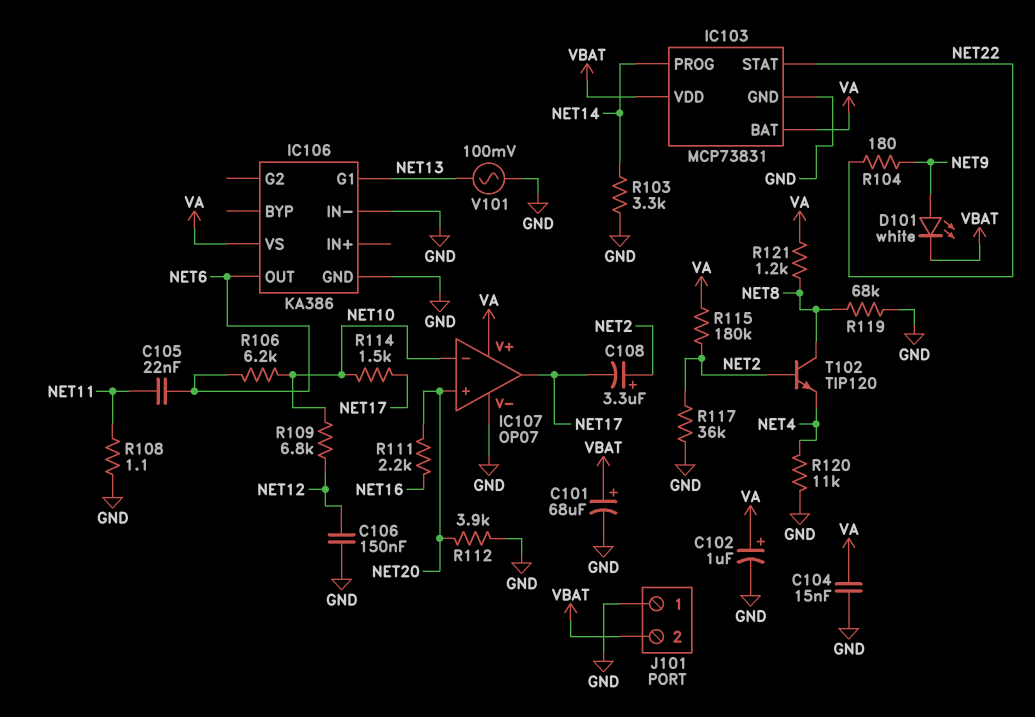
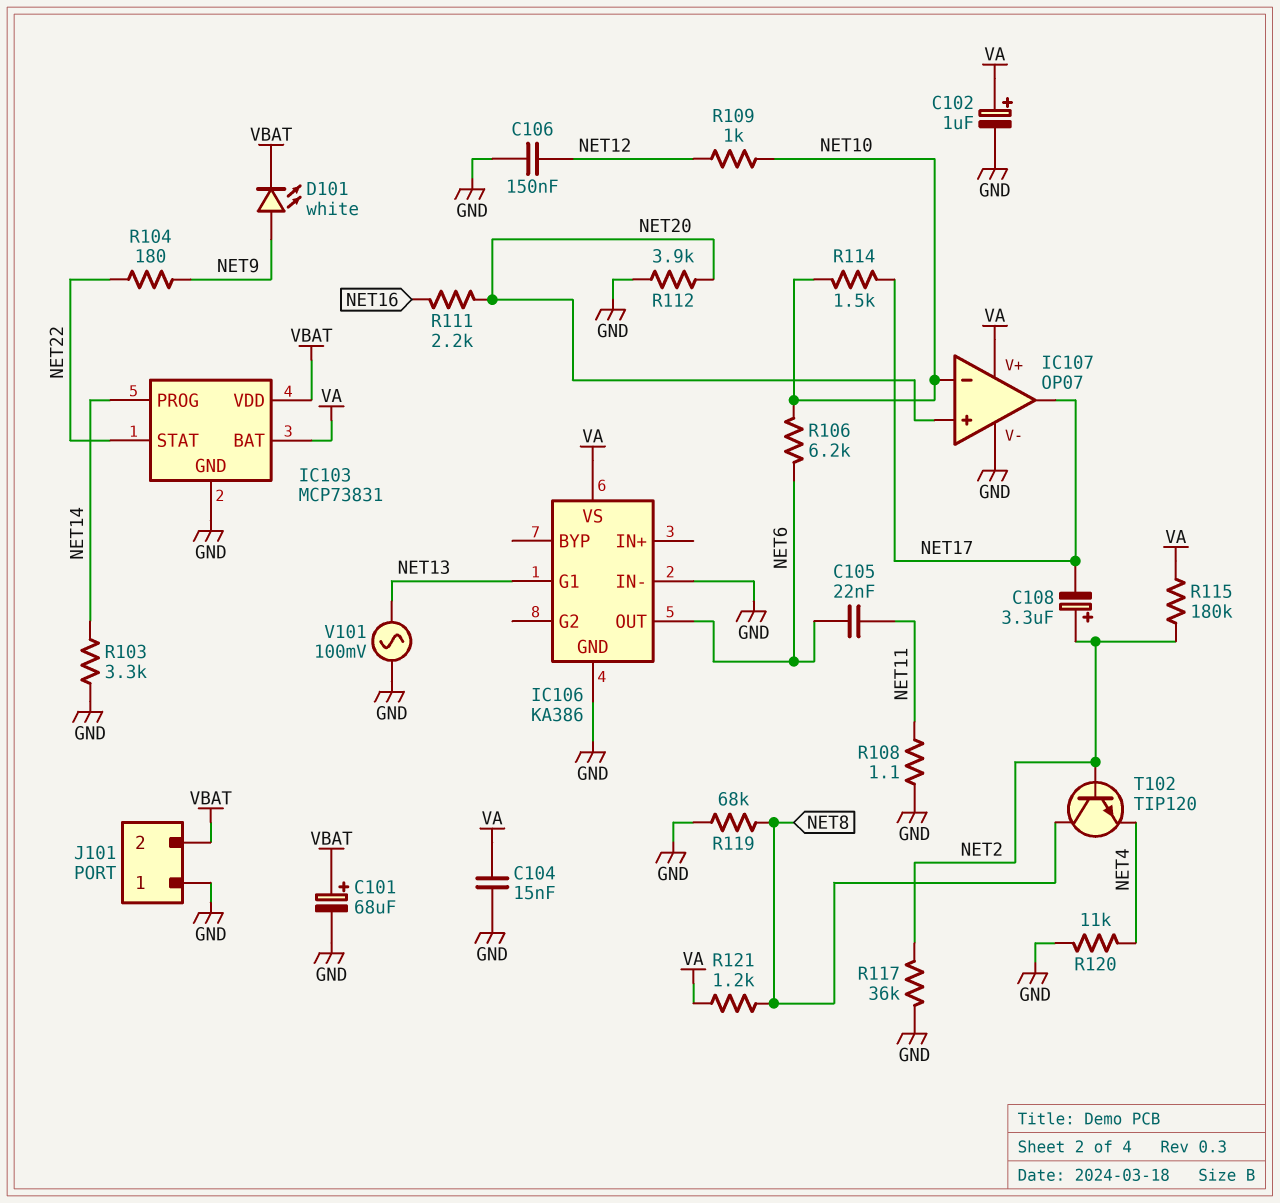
R109: 6.8k (NET10, NET12) -> 1k (NET10, NET12)

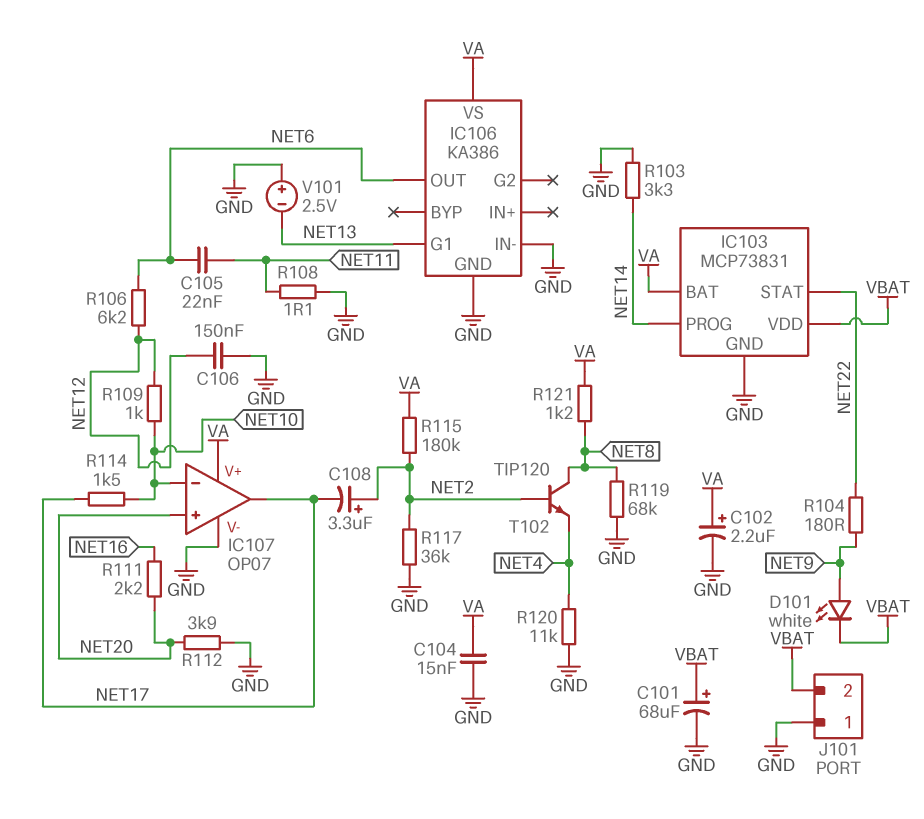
C102: 1uF (plus VA, minus GND) -> 2.2uF (plus VA, minus GND)
R106: 6.2k (NET6, NET10) -> 6.2k (NET6, NET12)
V101: AC 100mV (GND, NET13) -> 2.5V (plus GND, minus NET13)

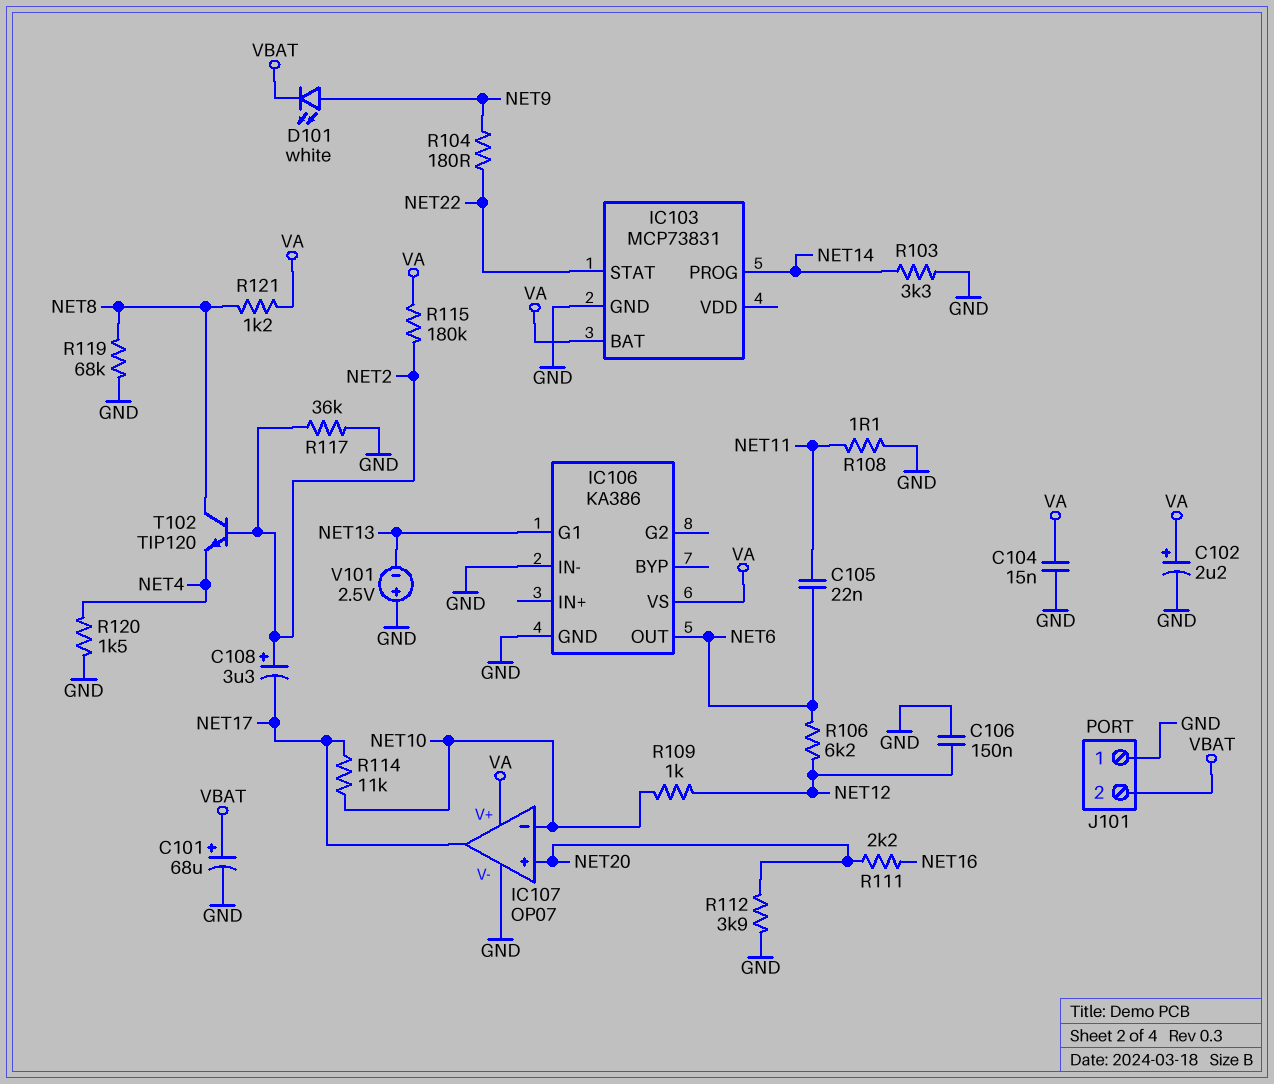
IC103 pin VDD: VBAT -> none
R114: 1.5k (NET10, NET17) -> 11k (NET10, NET17)
R120: 11k (GND, NET4) -> 1.5k (GND, NET4)

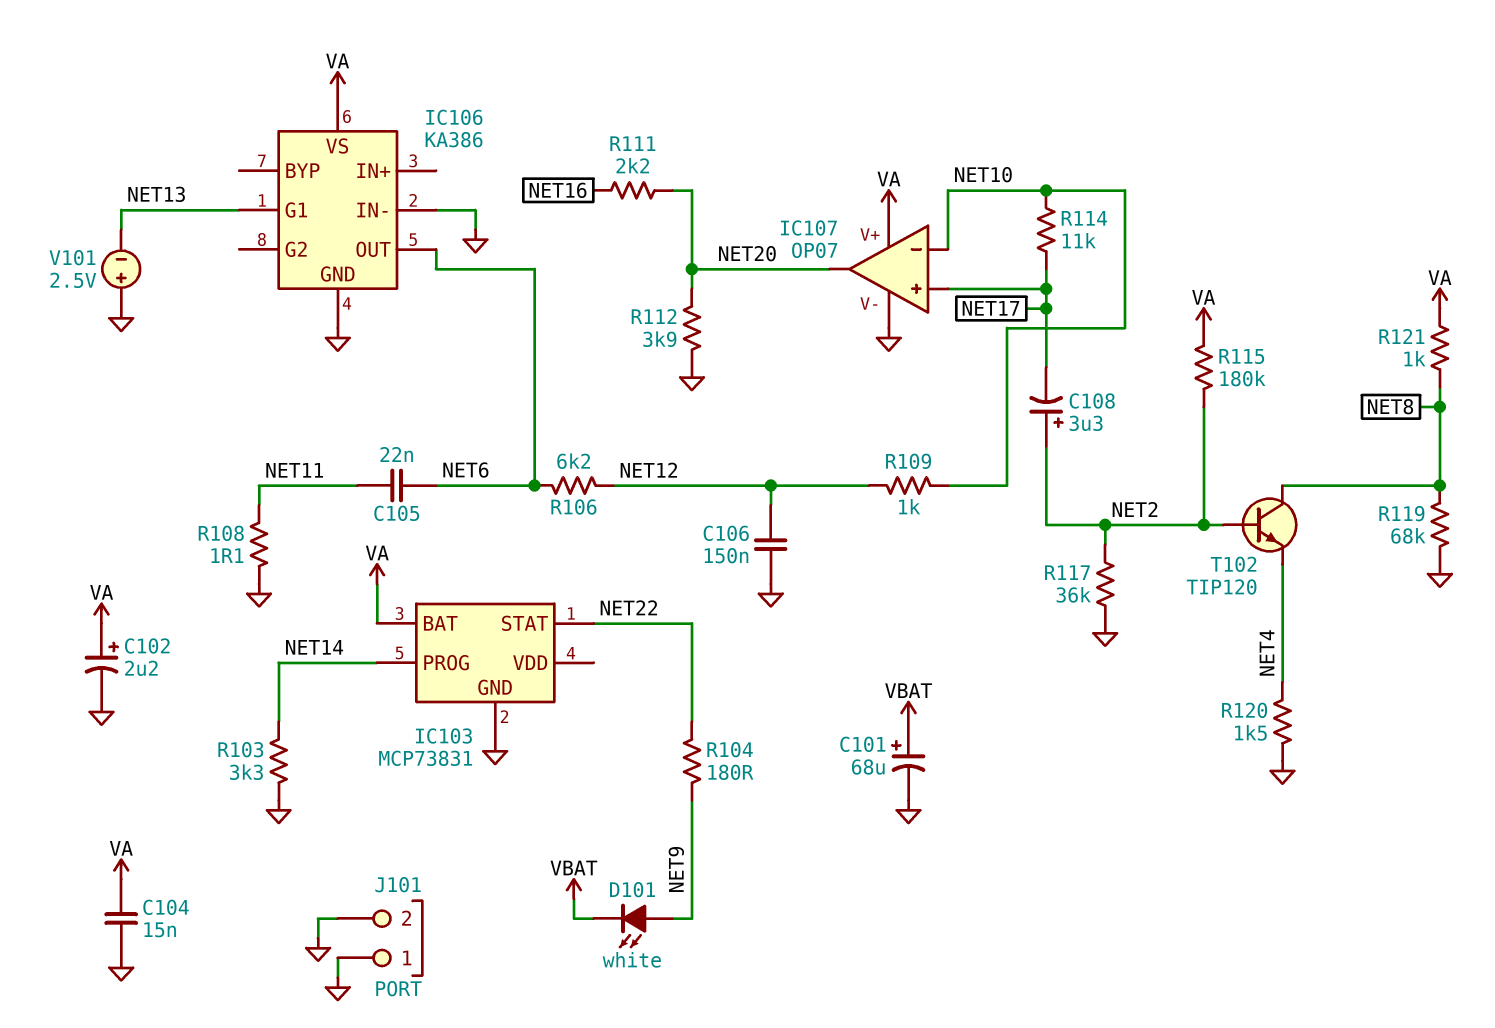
IC107 pin in+: NET20 -> NET17
IC107 pin out: NET17 -> NET20
J101 pin 2: VBAT -> GND
R121: 1.2k (NET8, VA) -> 1k (NET8, VA)

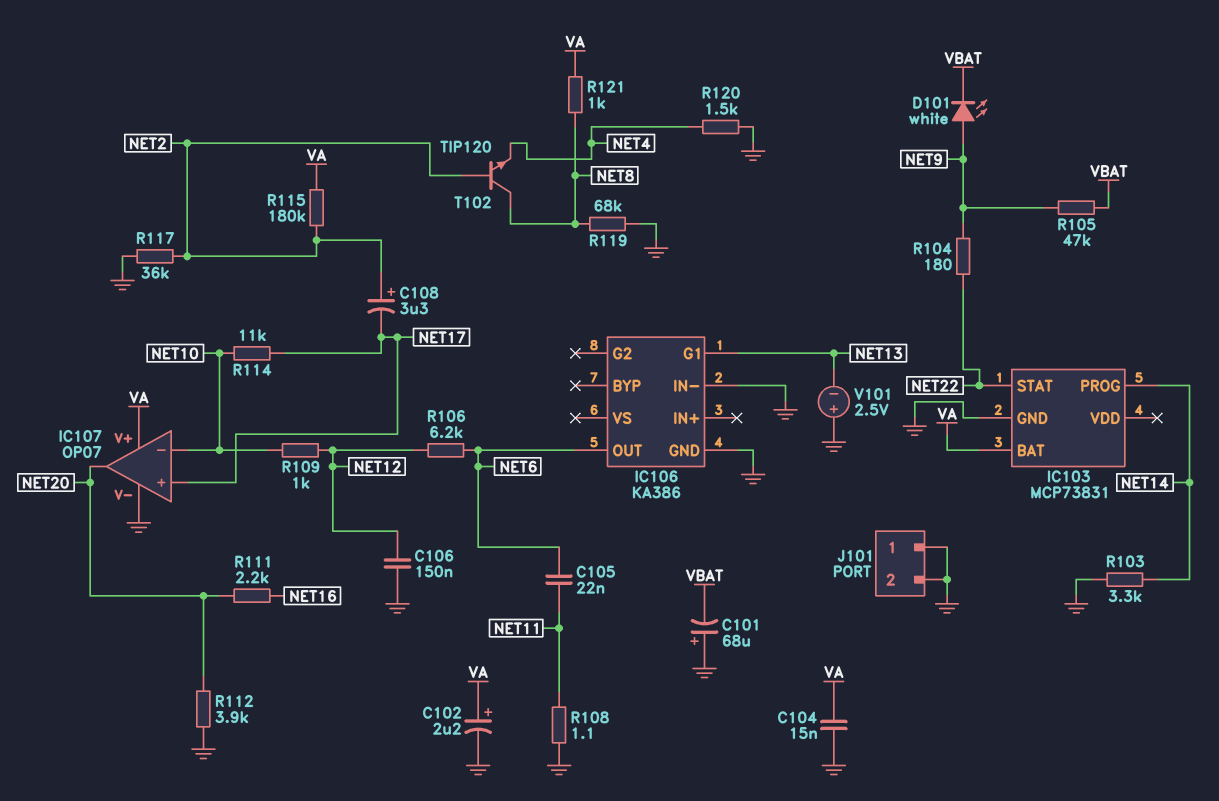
C101: 68uF (plus VBAT, minus GND) -> 68uF (plus GND, minus VBAT)
IC106 pin VS: VA -> none
R105: none -> 47k (NET9, VBAT)

